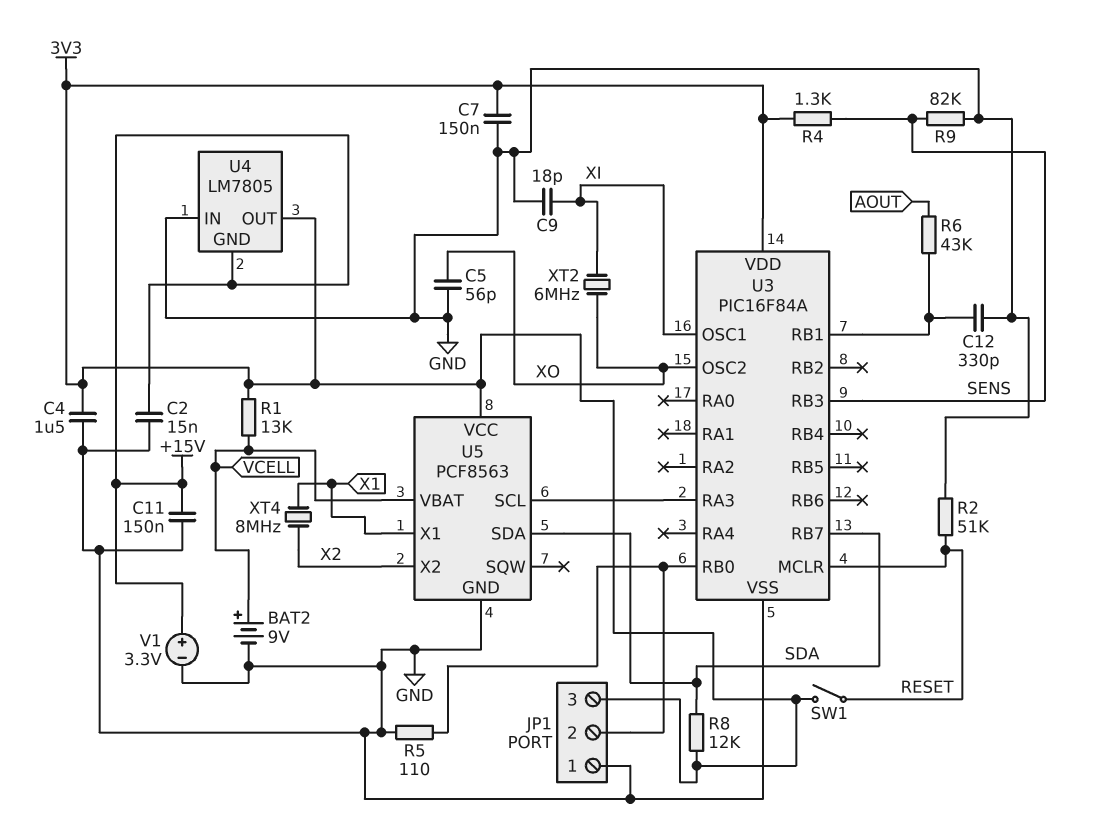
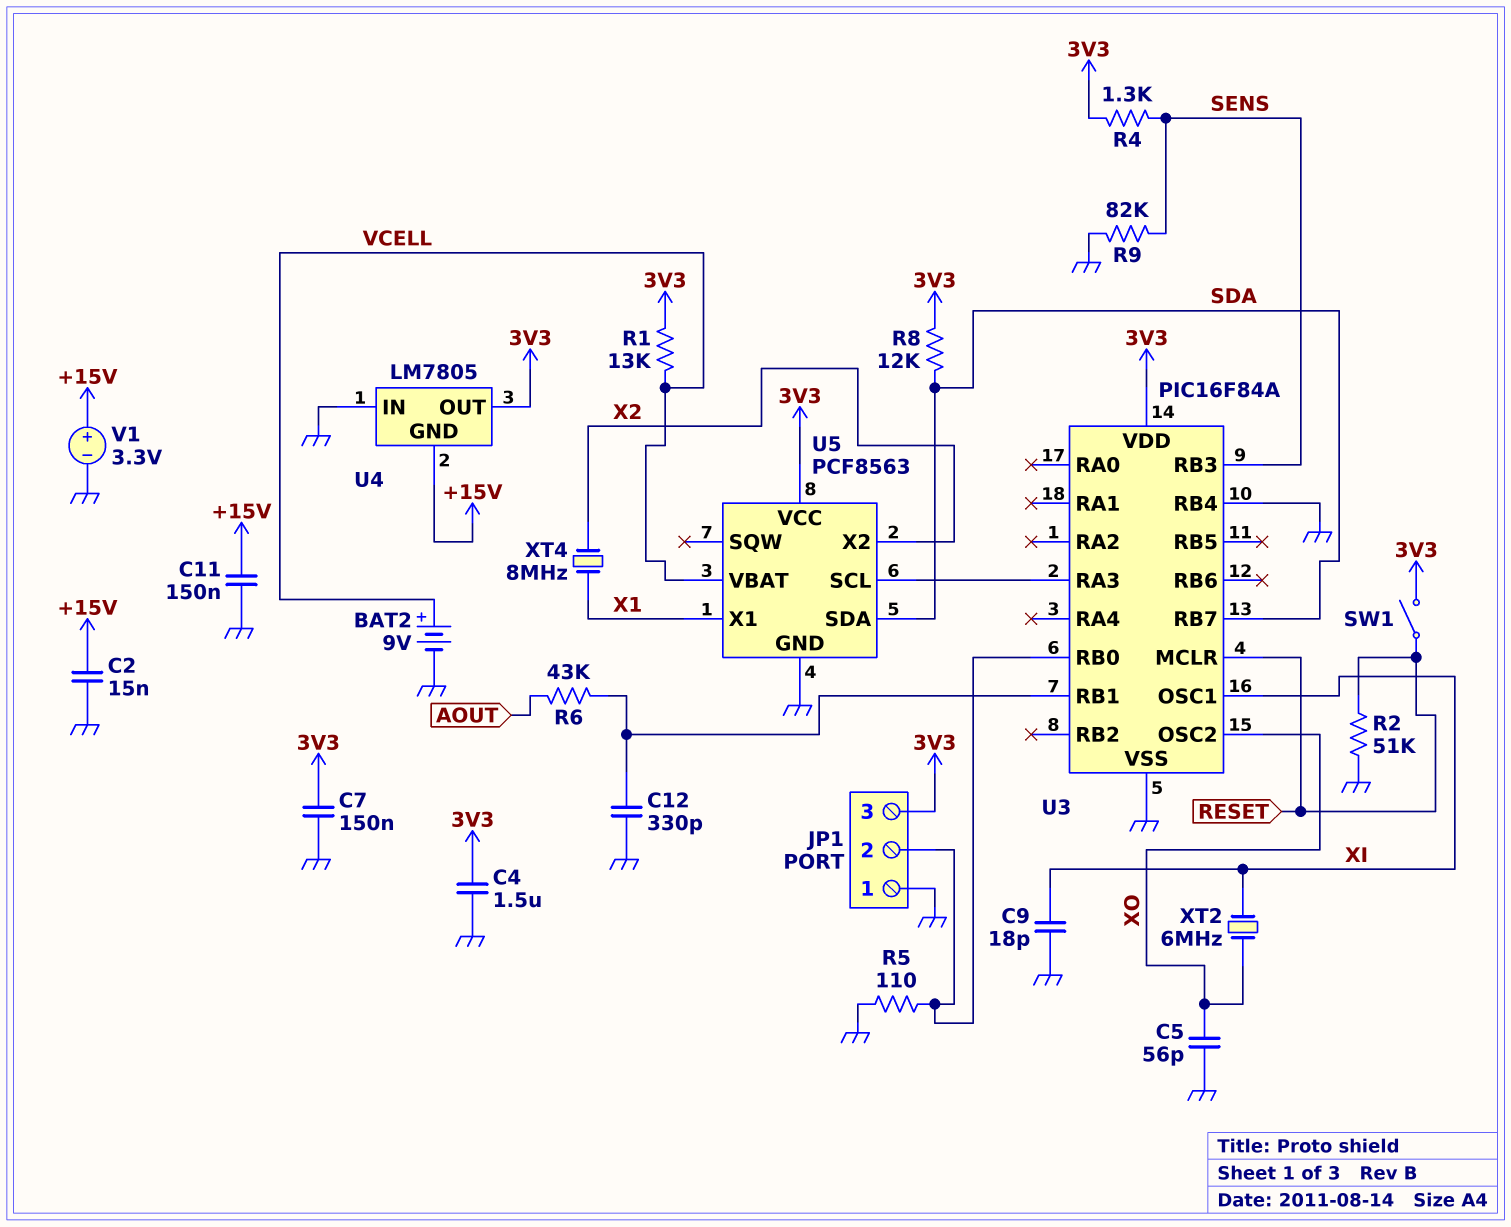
U3 pin RB4: none -> GND

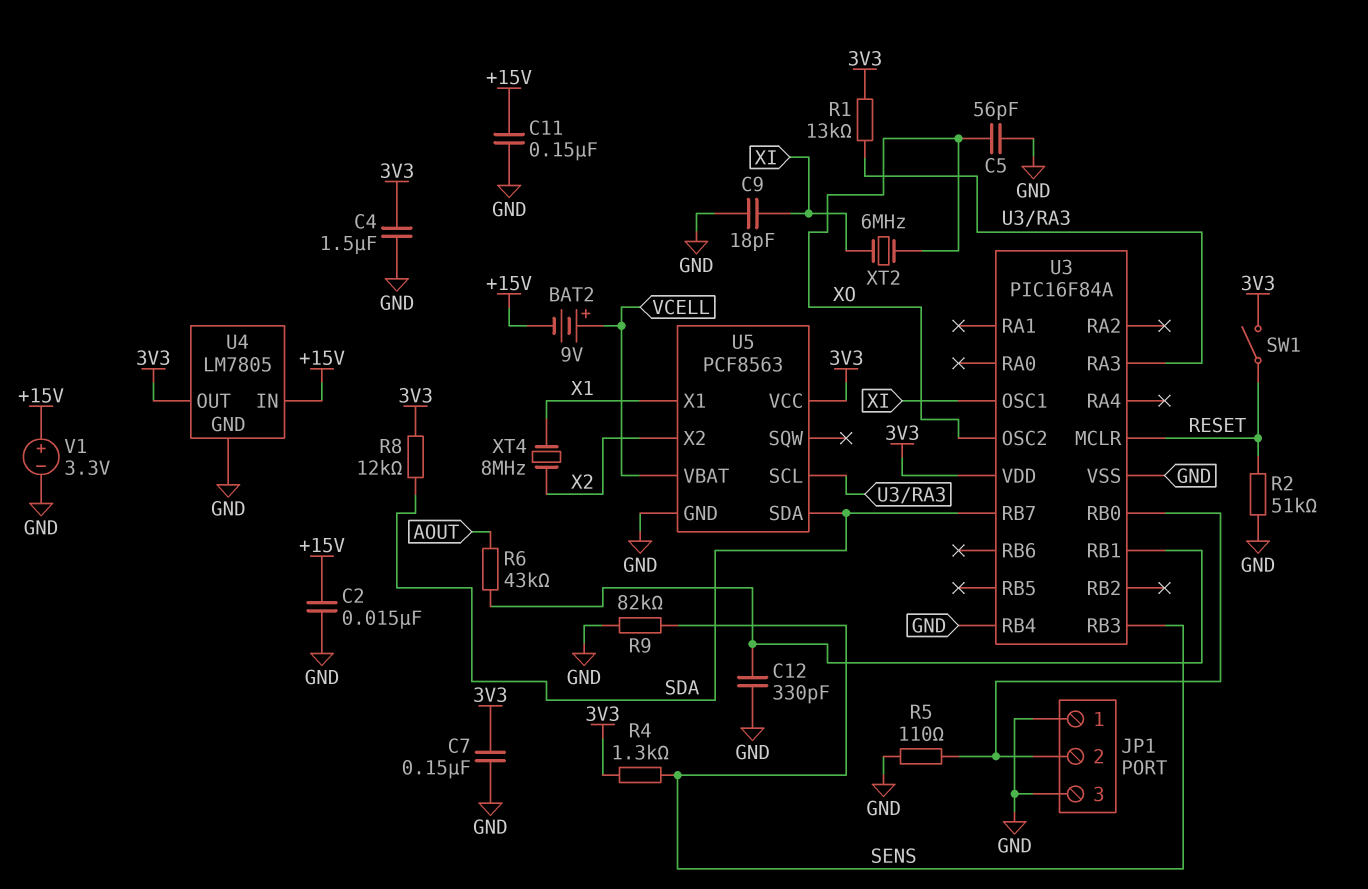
BAT2: 9V (plus VCELL, minus GND) -> 9V (plus VCELL, minus +15V)
JP1 pin 3: 3V3 -> GND
R1: 13k (3V3, VCELL) -> 13k (3V3, U3/RA3)
U4 pin GND: +15V -> GND
U4 pin IN: GND -> +15V

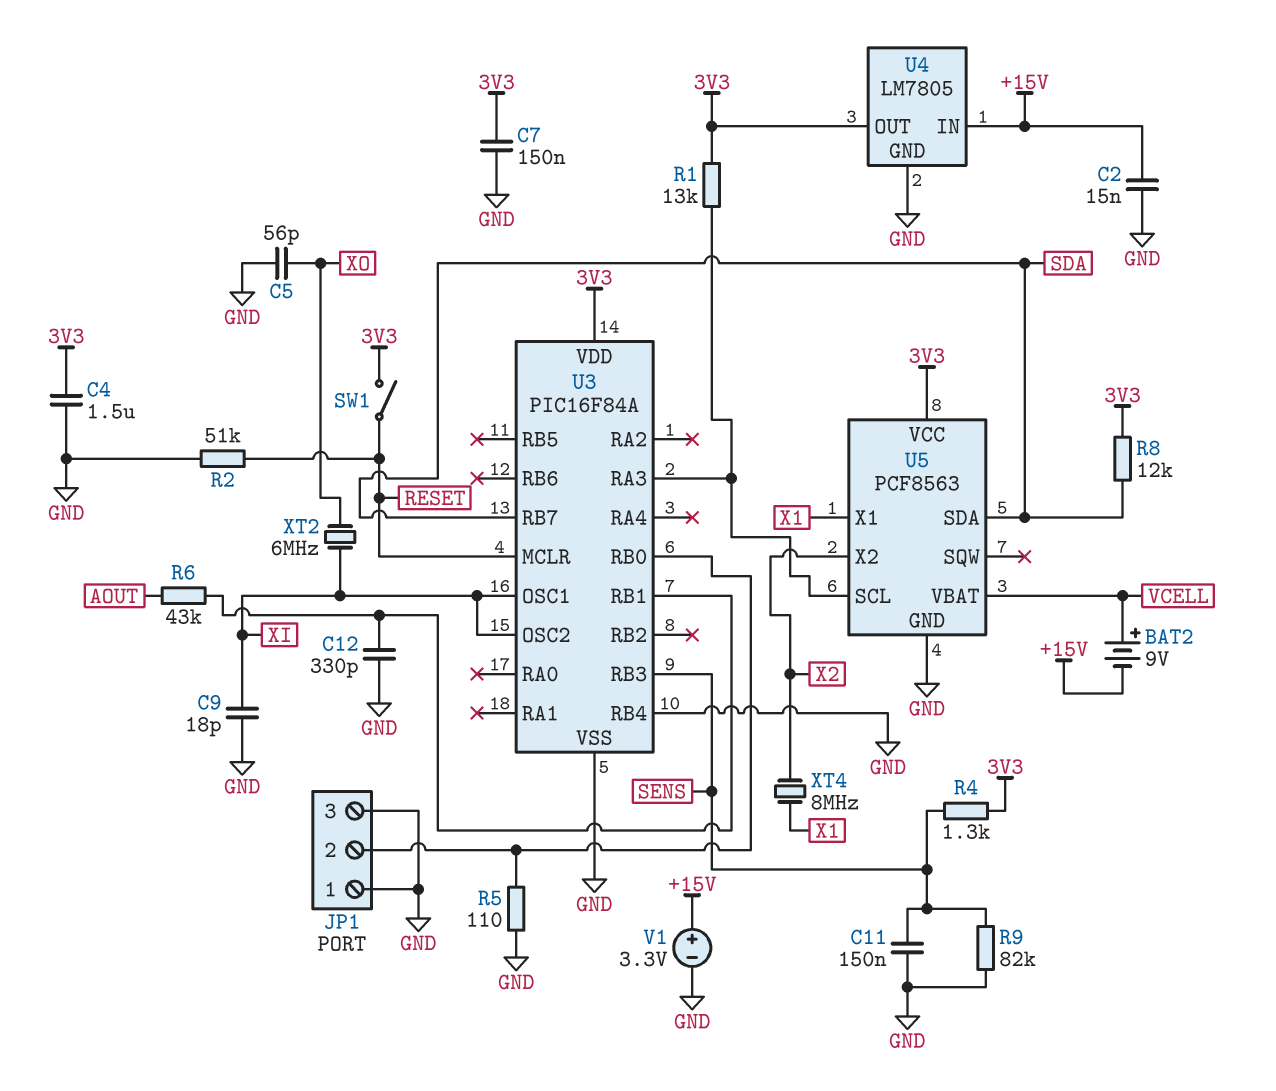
C11: 150nF (+15V, GND) -> 150nF (GND, SENS)
U3 pin OSC2: XO -> XI

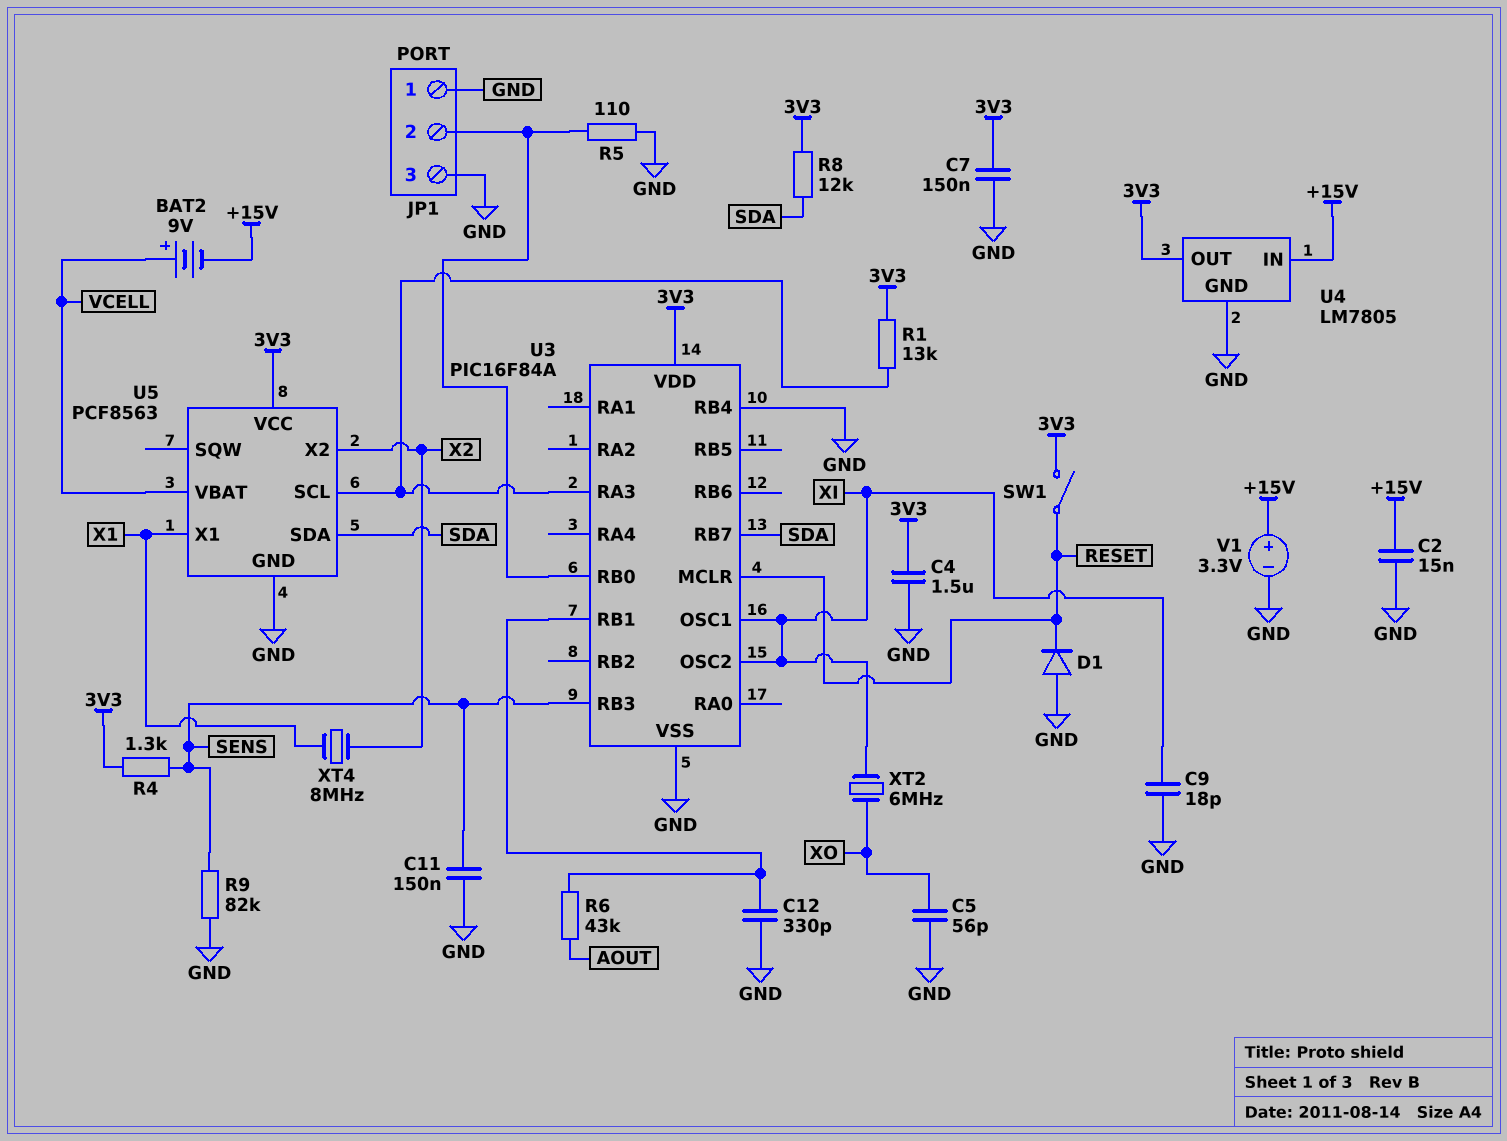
D1: none -> diode (A GND, K RESET)
R2: 51k (GND, RESET) -> none

